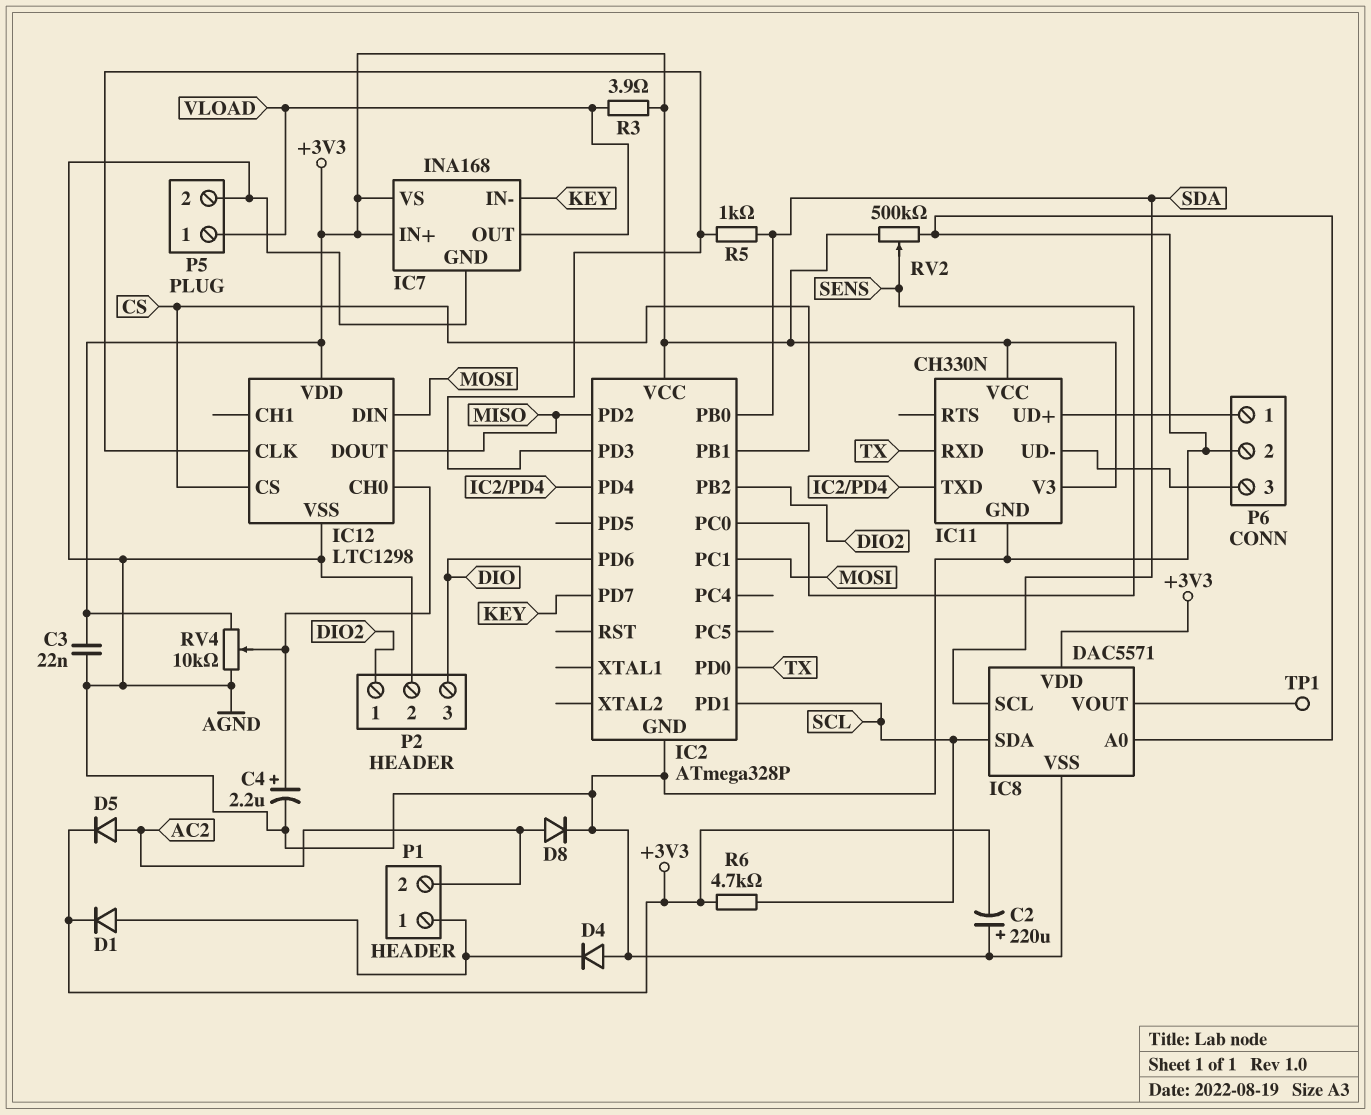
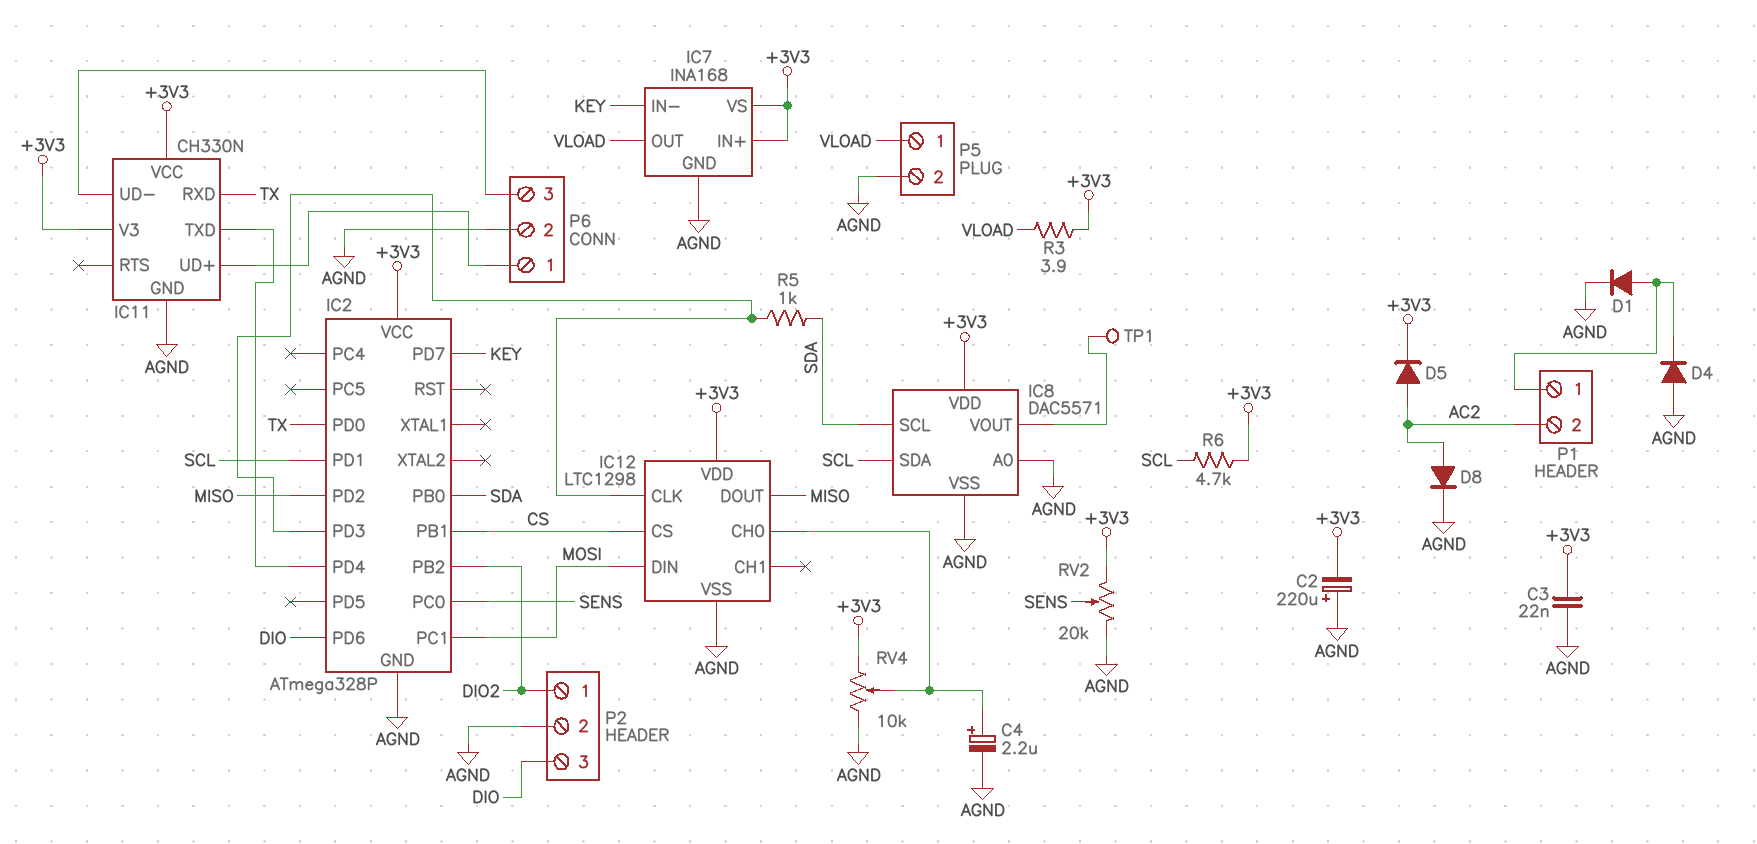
D1: diode (A P1/1, K +3V3) -> diode (A P1/1, K AGND)
RV2: 500k (+3V3, AGND, wiper SENS) -> 20k (+3V3, AGND, wiper SENS)

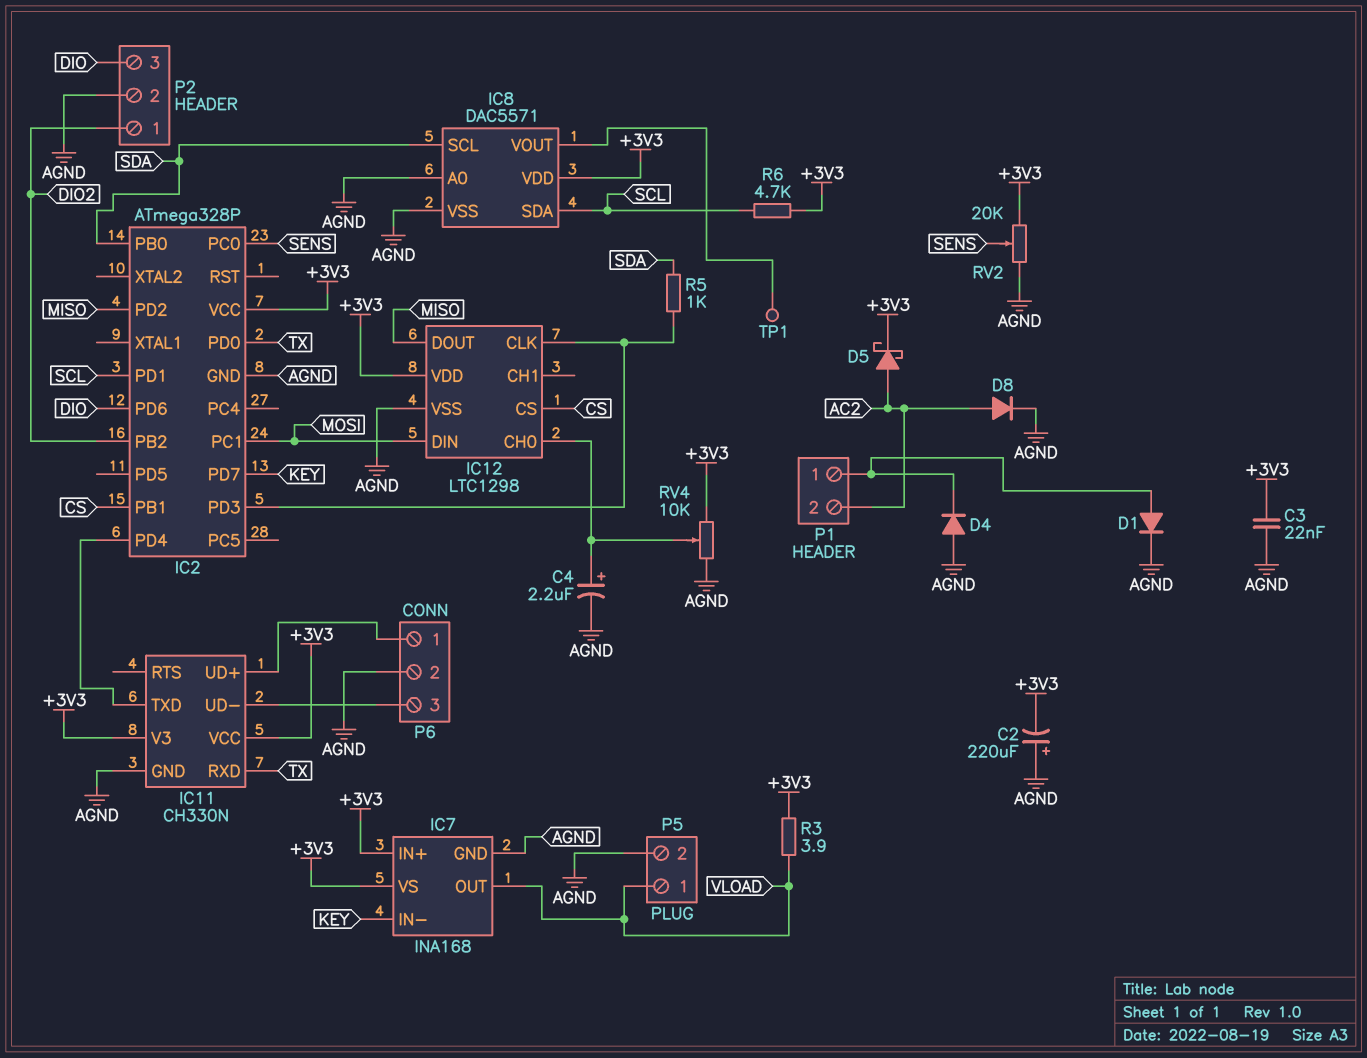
D5: diode (A AC2, K +3V3) -> schottky (A AC2, K +3V3)

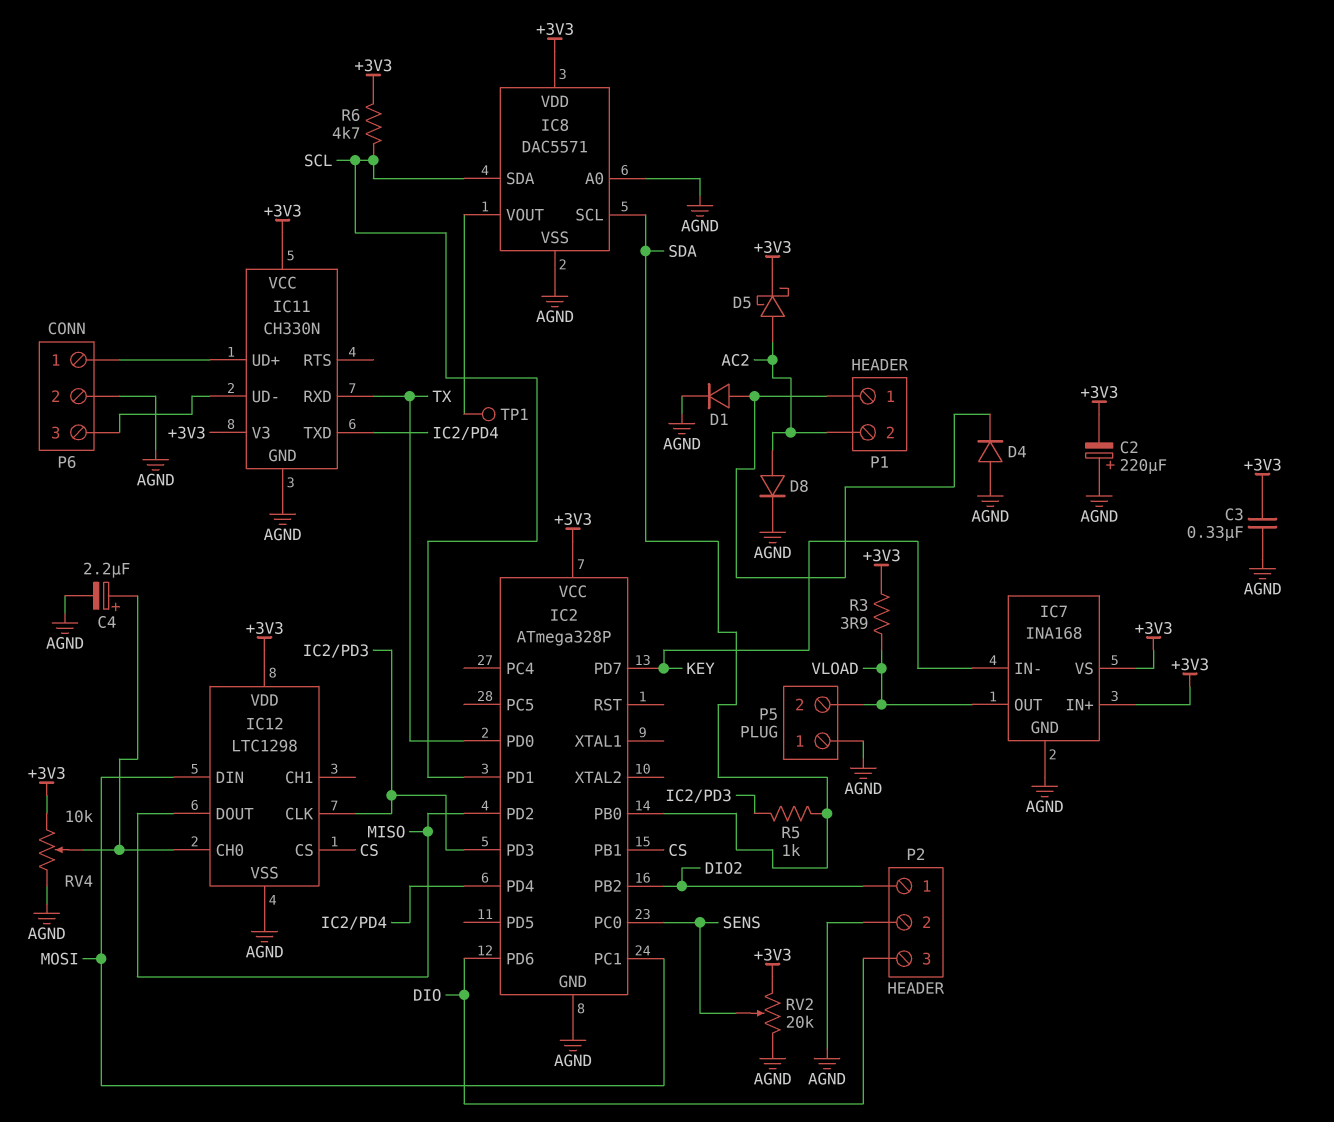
C3: 22nF (+3V3, AGND) -> 330nF (+3V3, AGND)
P5 pin 1: VLOAD -> AGND
P5 pin 2: AGND -> VLOAD

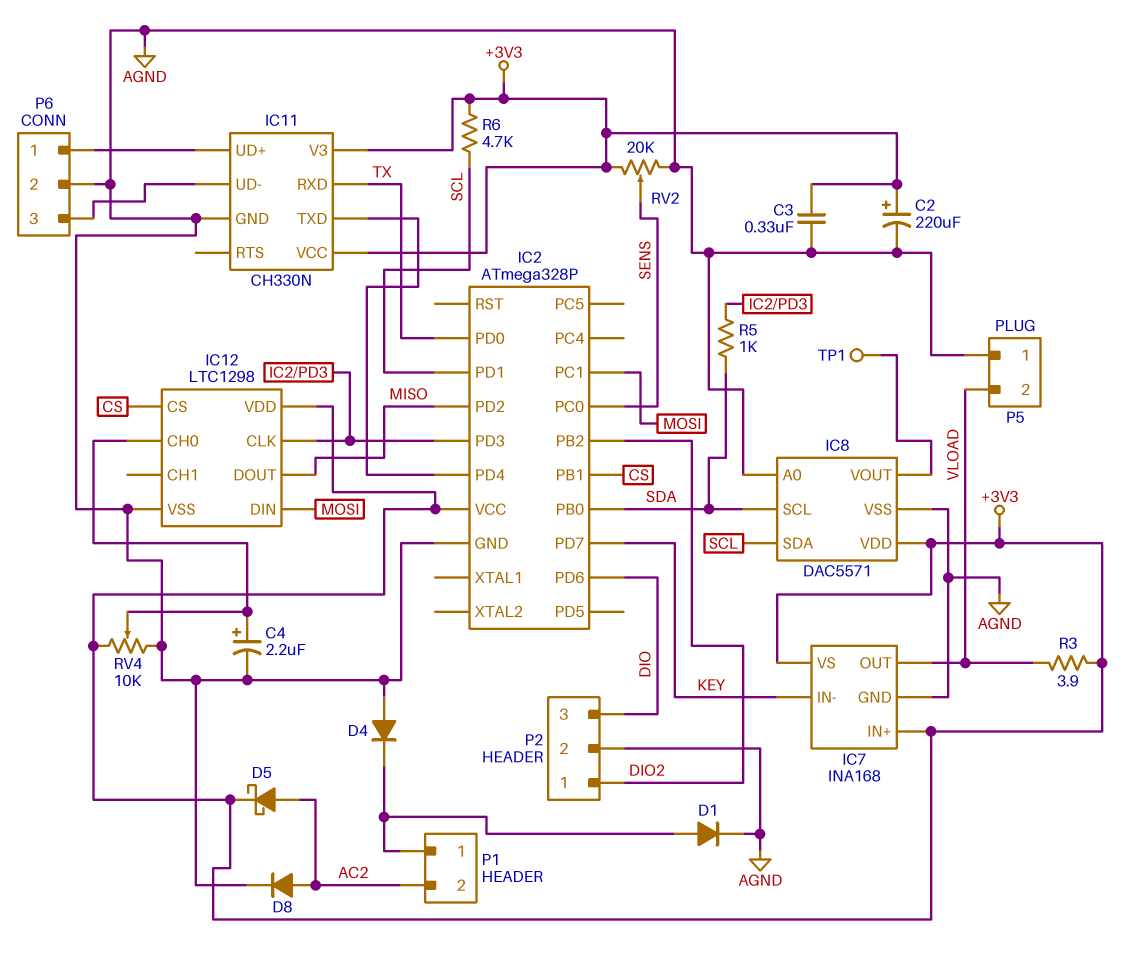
C2: 220uF (plus AGND, minus +3V3) -> 220uF (plus +3V3, minus AGND)

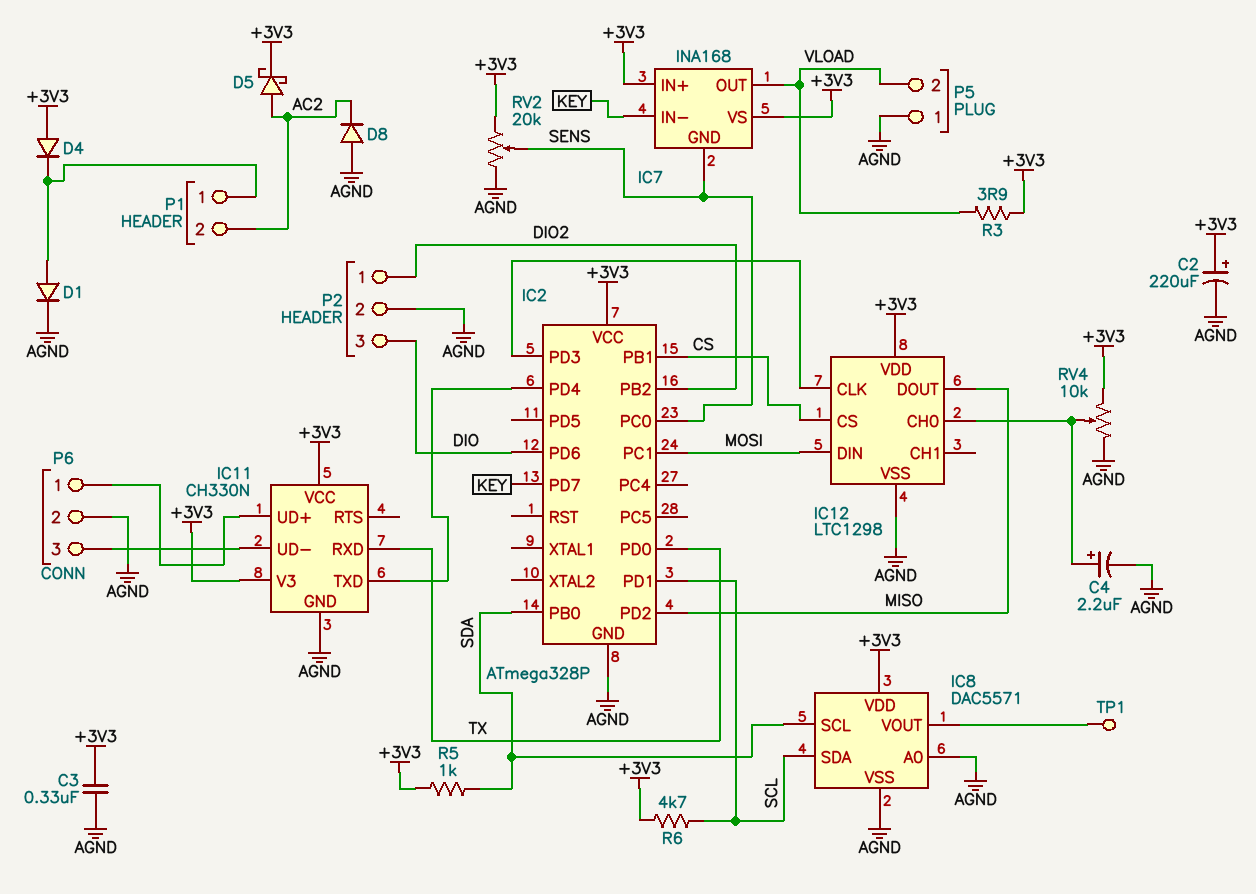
D4: diode (A AGND, K P1/1) -> diode (A +3V3, K P1/1)
D8: diode (A AC2, K AGND) -> diode (A AGND, K AC2)
IC7 pin GND: AGND -> SENS
R5: 1k (IC2/PD3, SDA) -> 1k (+3V3, SDA)

